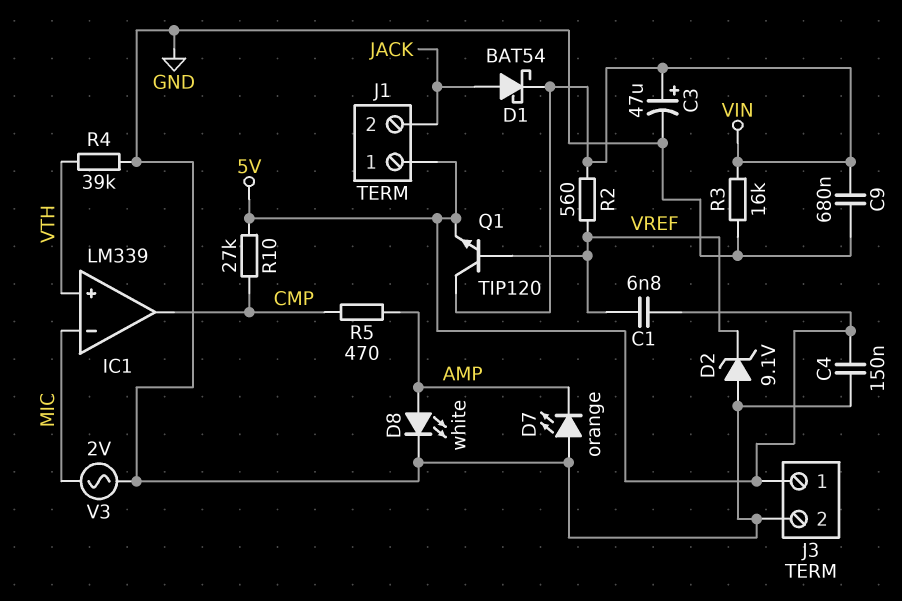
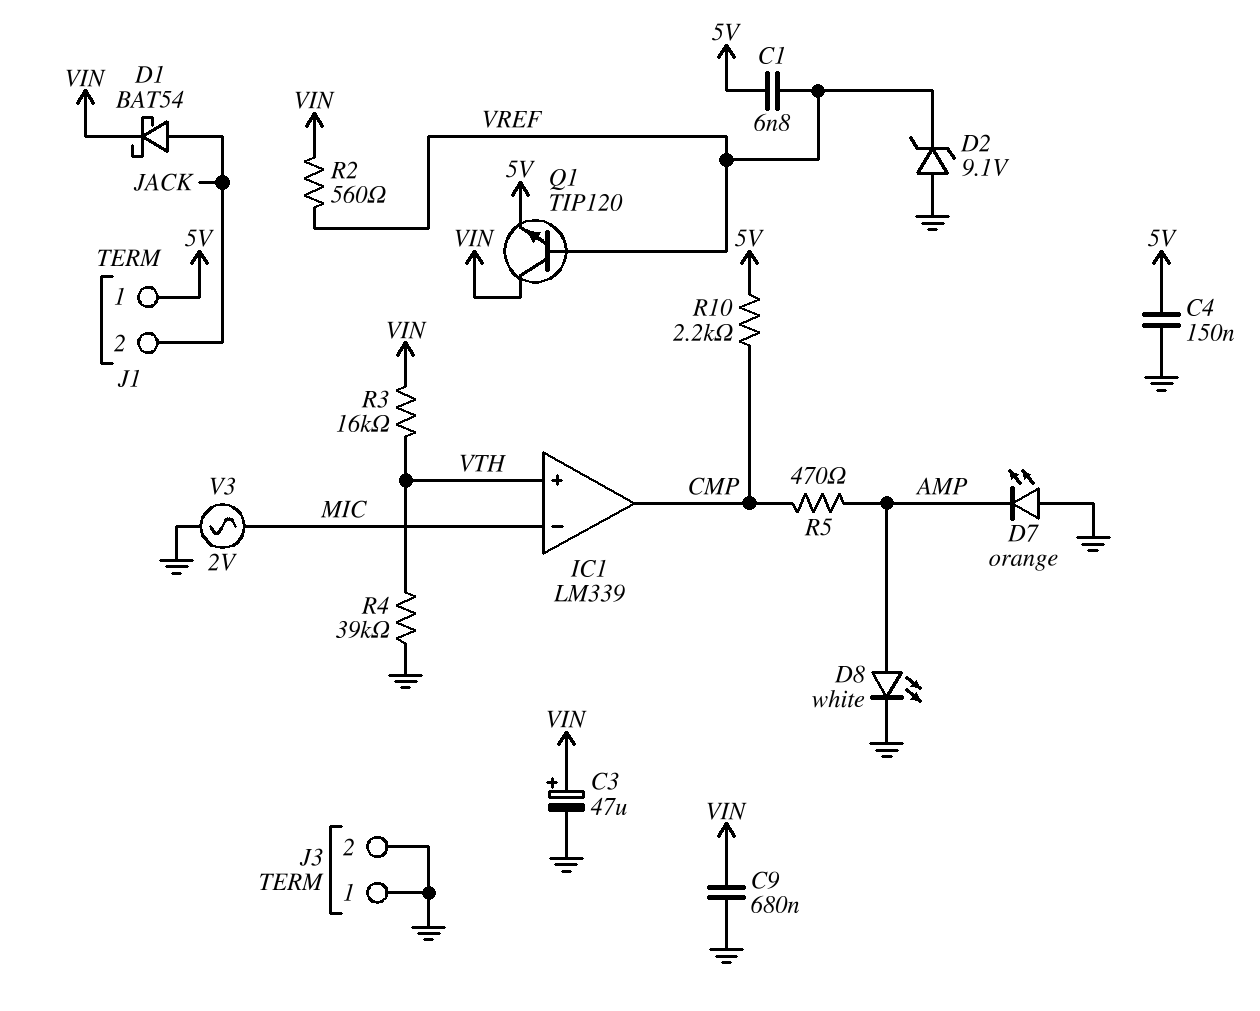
J3 pin 1: 5V -> GND
R3: 16k (GND, VIN) -> 16k (VIN, VTH)
R10: 27k (5V, CMP) -> 2.2k (5V, CMP)

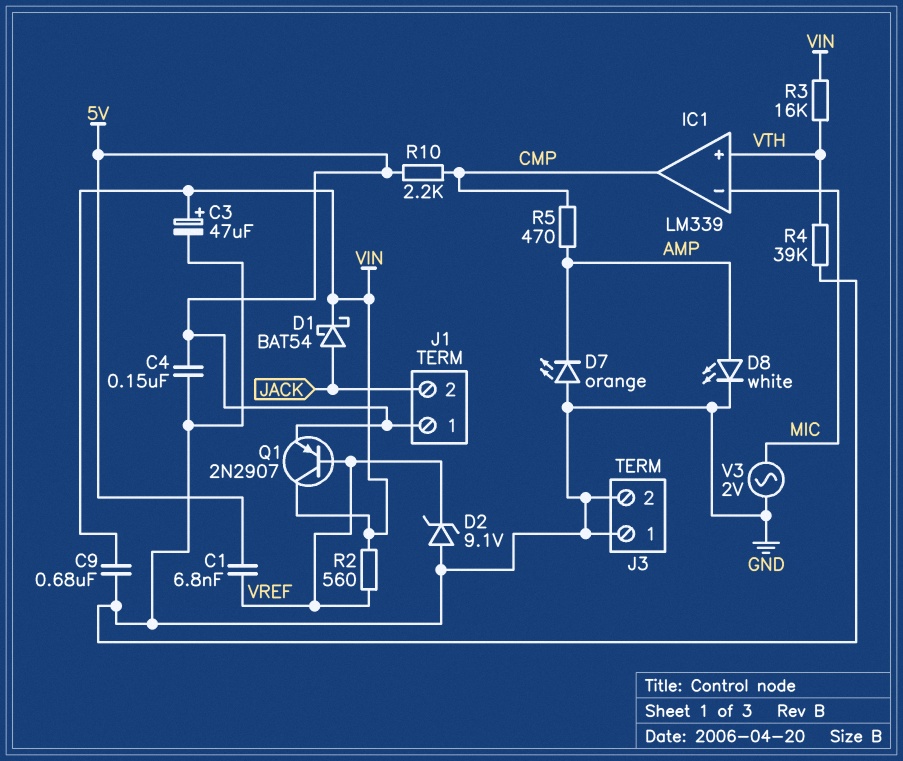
Q1: NPN TIP120 (B VREF, C VIN, E 5V) -> PNP 2N2907 (B VREF, C VIN, E 5V)

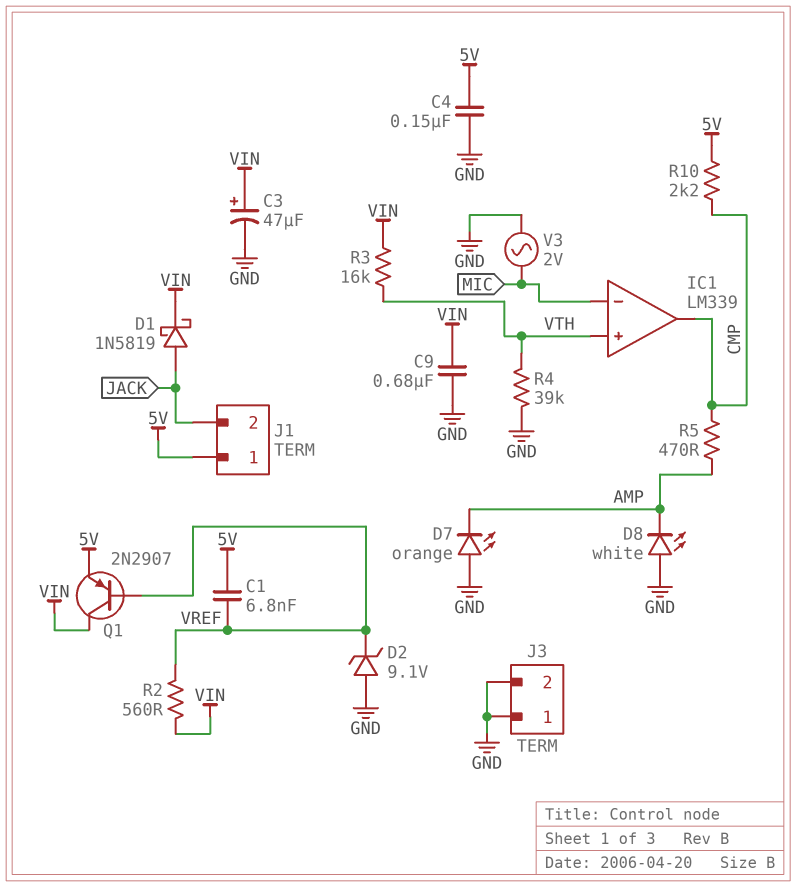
D1: schottky BAT54 (A JACK, K VIN) -> schottky 1N5819 (A JACK, K VIN)
D8: LED white (A AMP, K GND) -> LED white (A GND, K AMP)

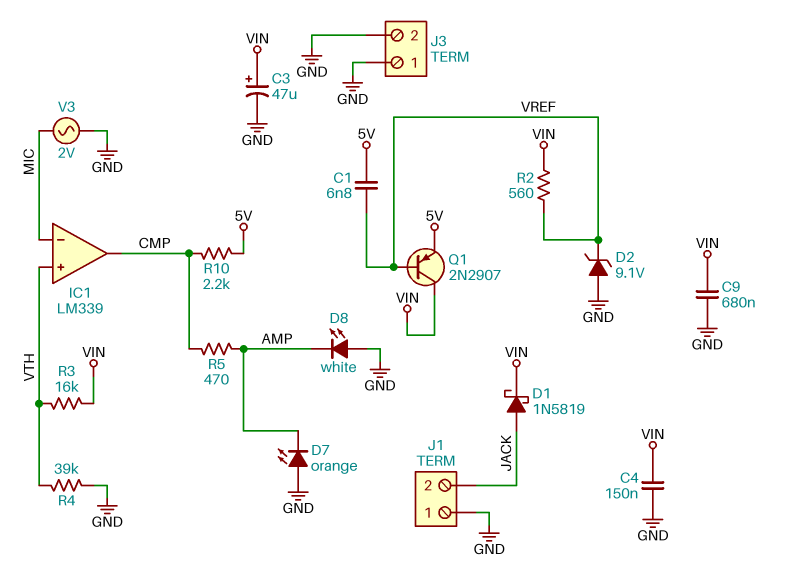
C4: 150nF (5V, GND) -> 150nF (GND, VIN)
J1 pin 1: 5V -> GND

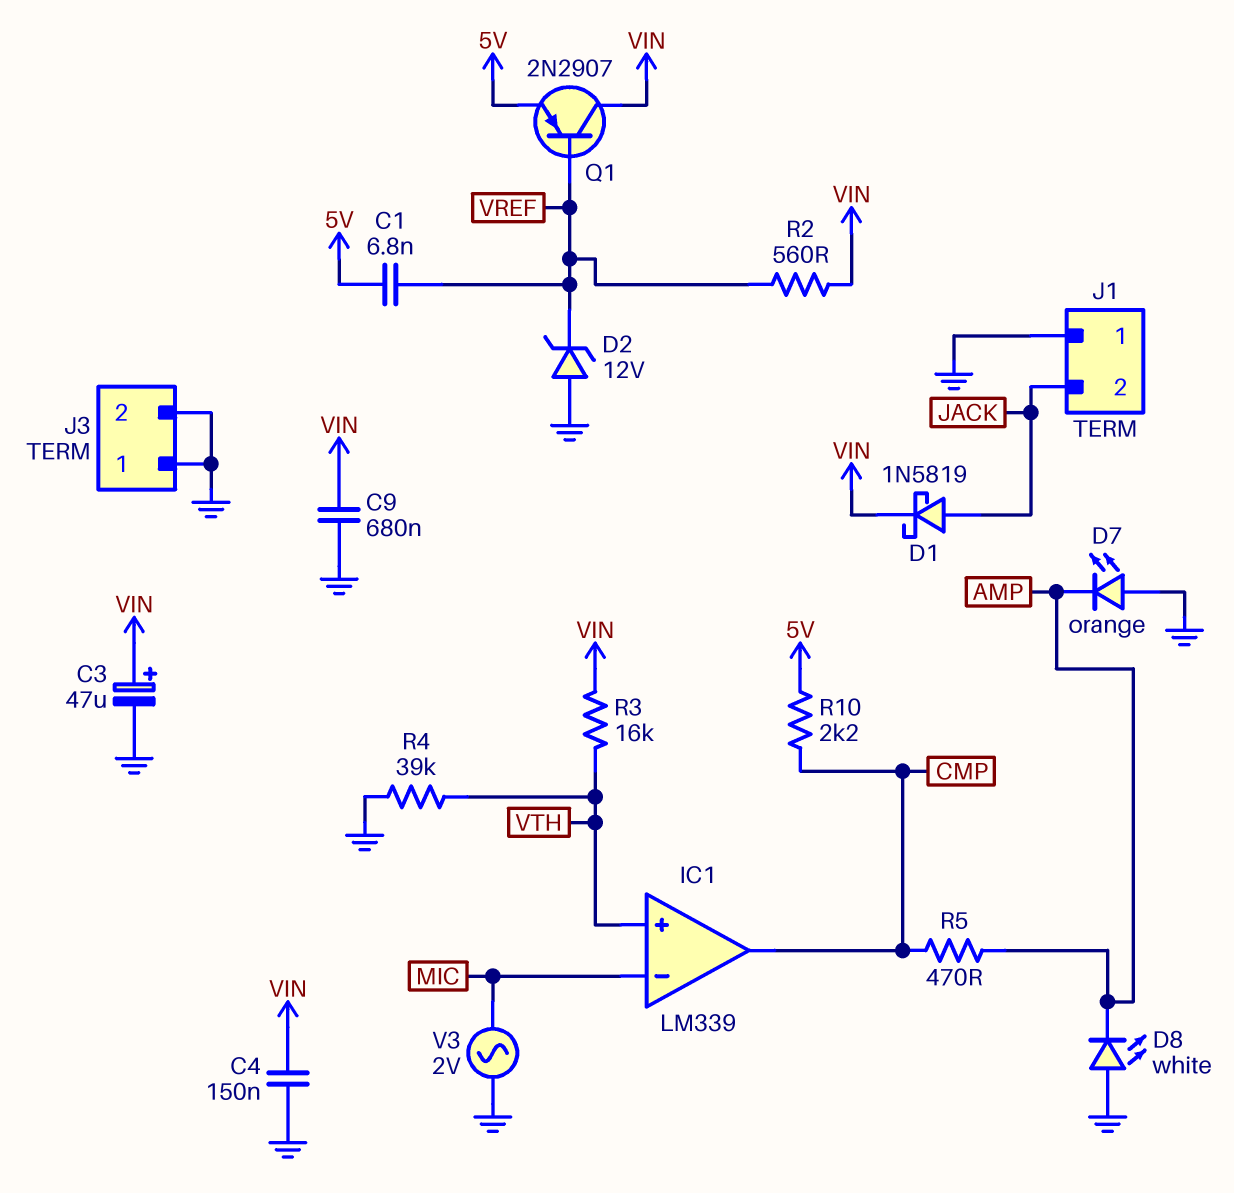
D2: zener 9.1V (A GND, K VREF) -> zener 12V (A GND, K VREF)

